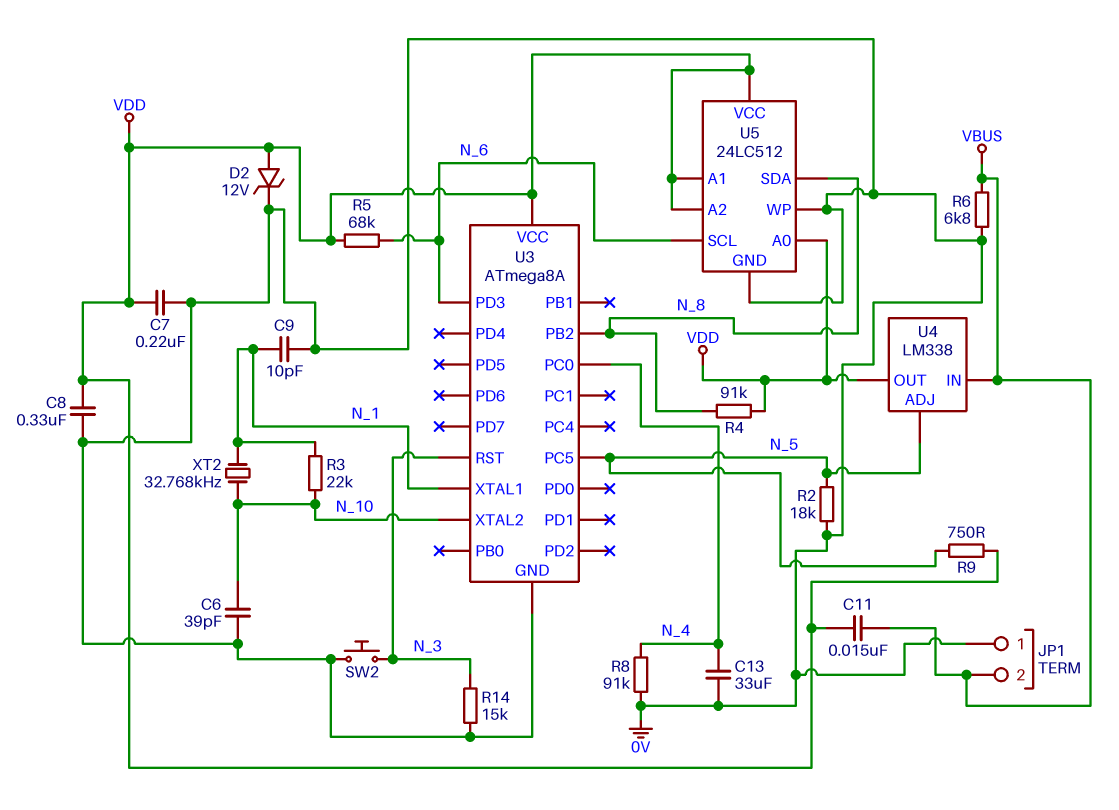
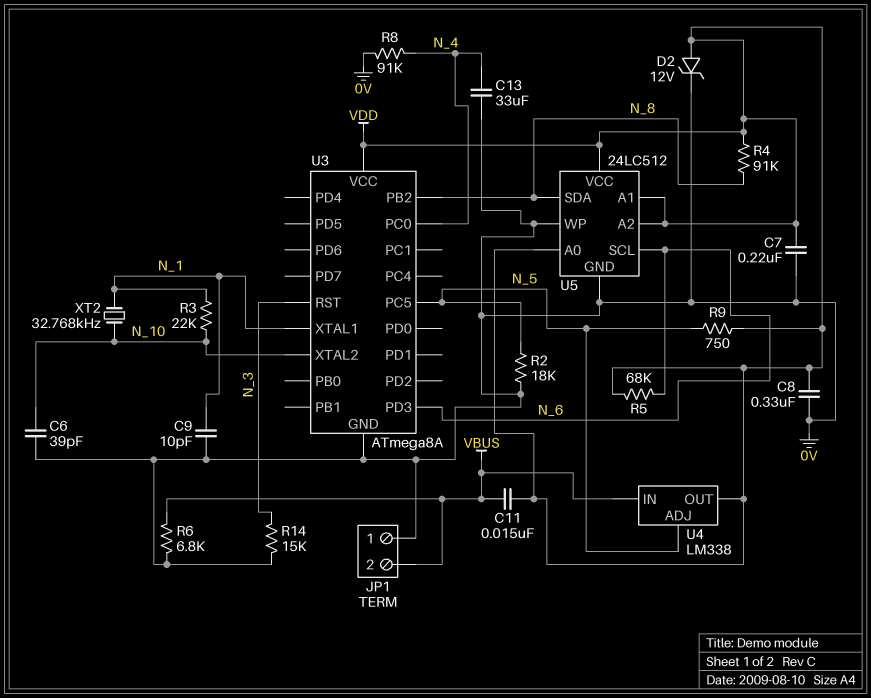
SW2: button (0V, N_3) -> none

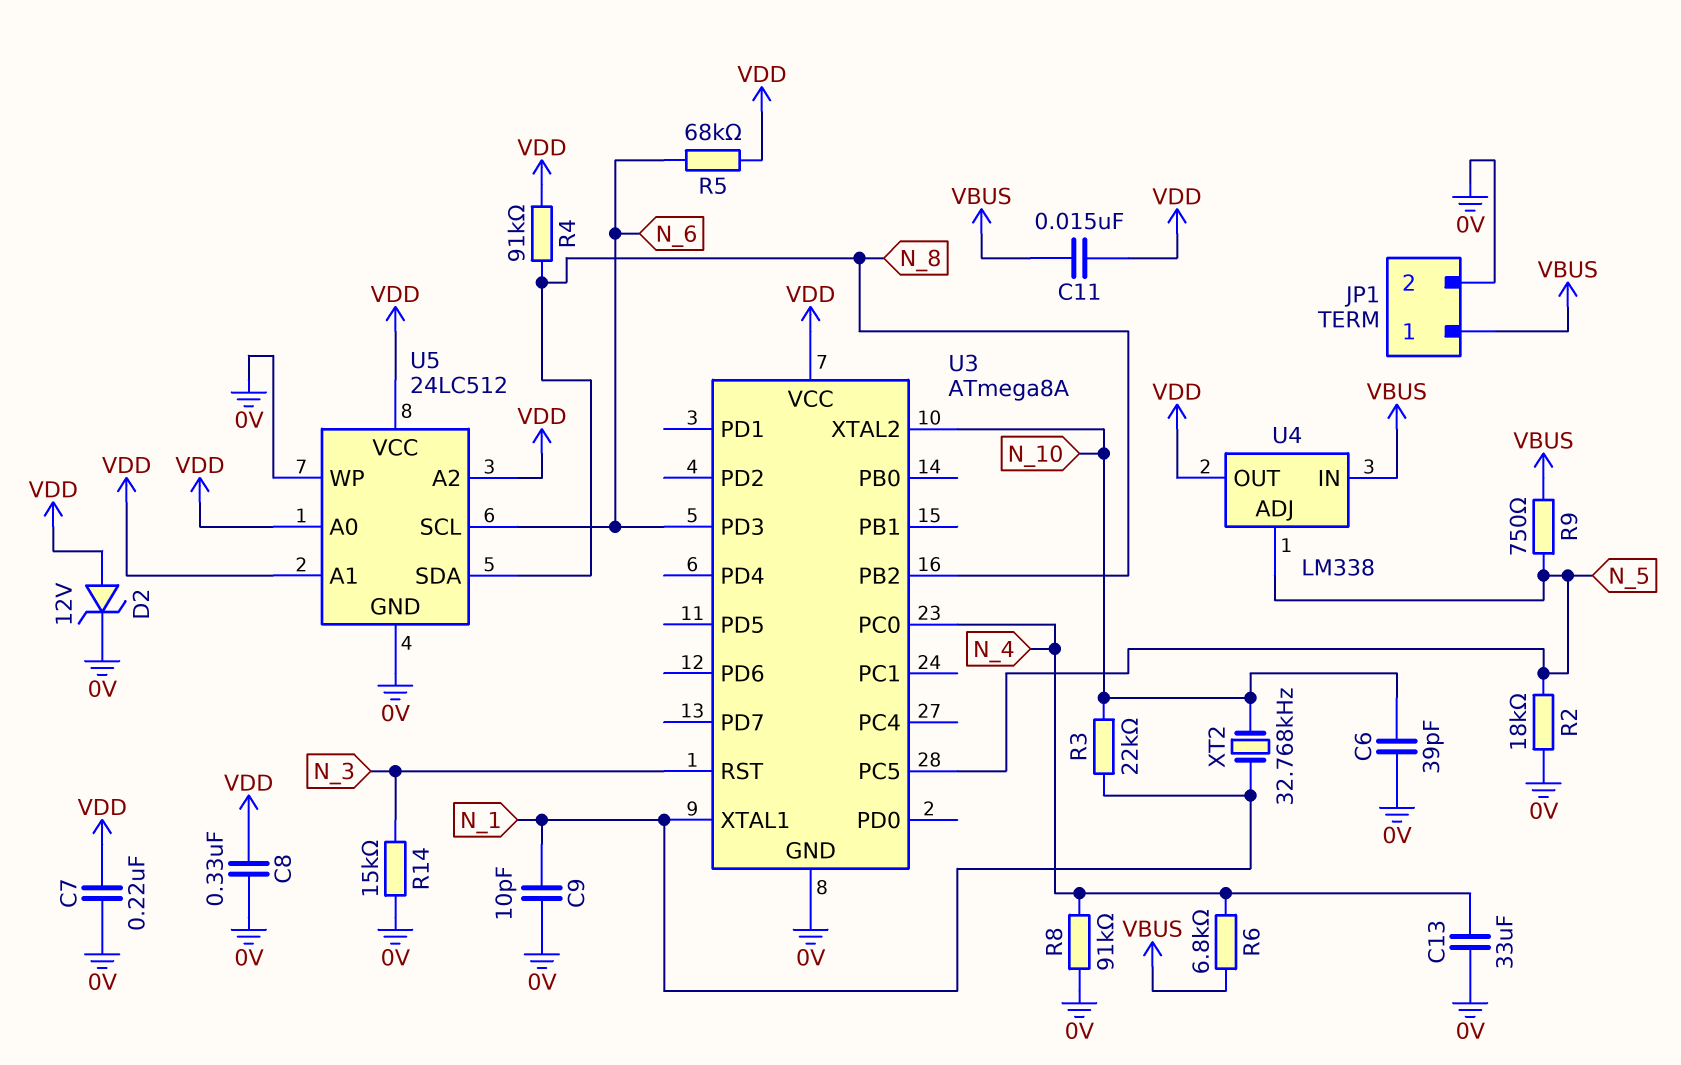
JP1 pin 1: 0V -> VBUS
JP1 pin 2: VBUS -> 0V
R6: 6.8k (0V, VBUS) -> 6.8k (N_4, VBUS)
R9: 750 (N_5, VDD) -> 750 (N_5, VBUS)

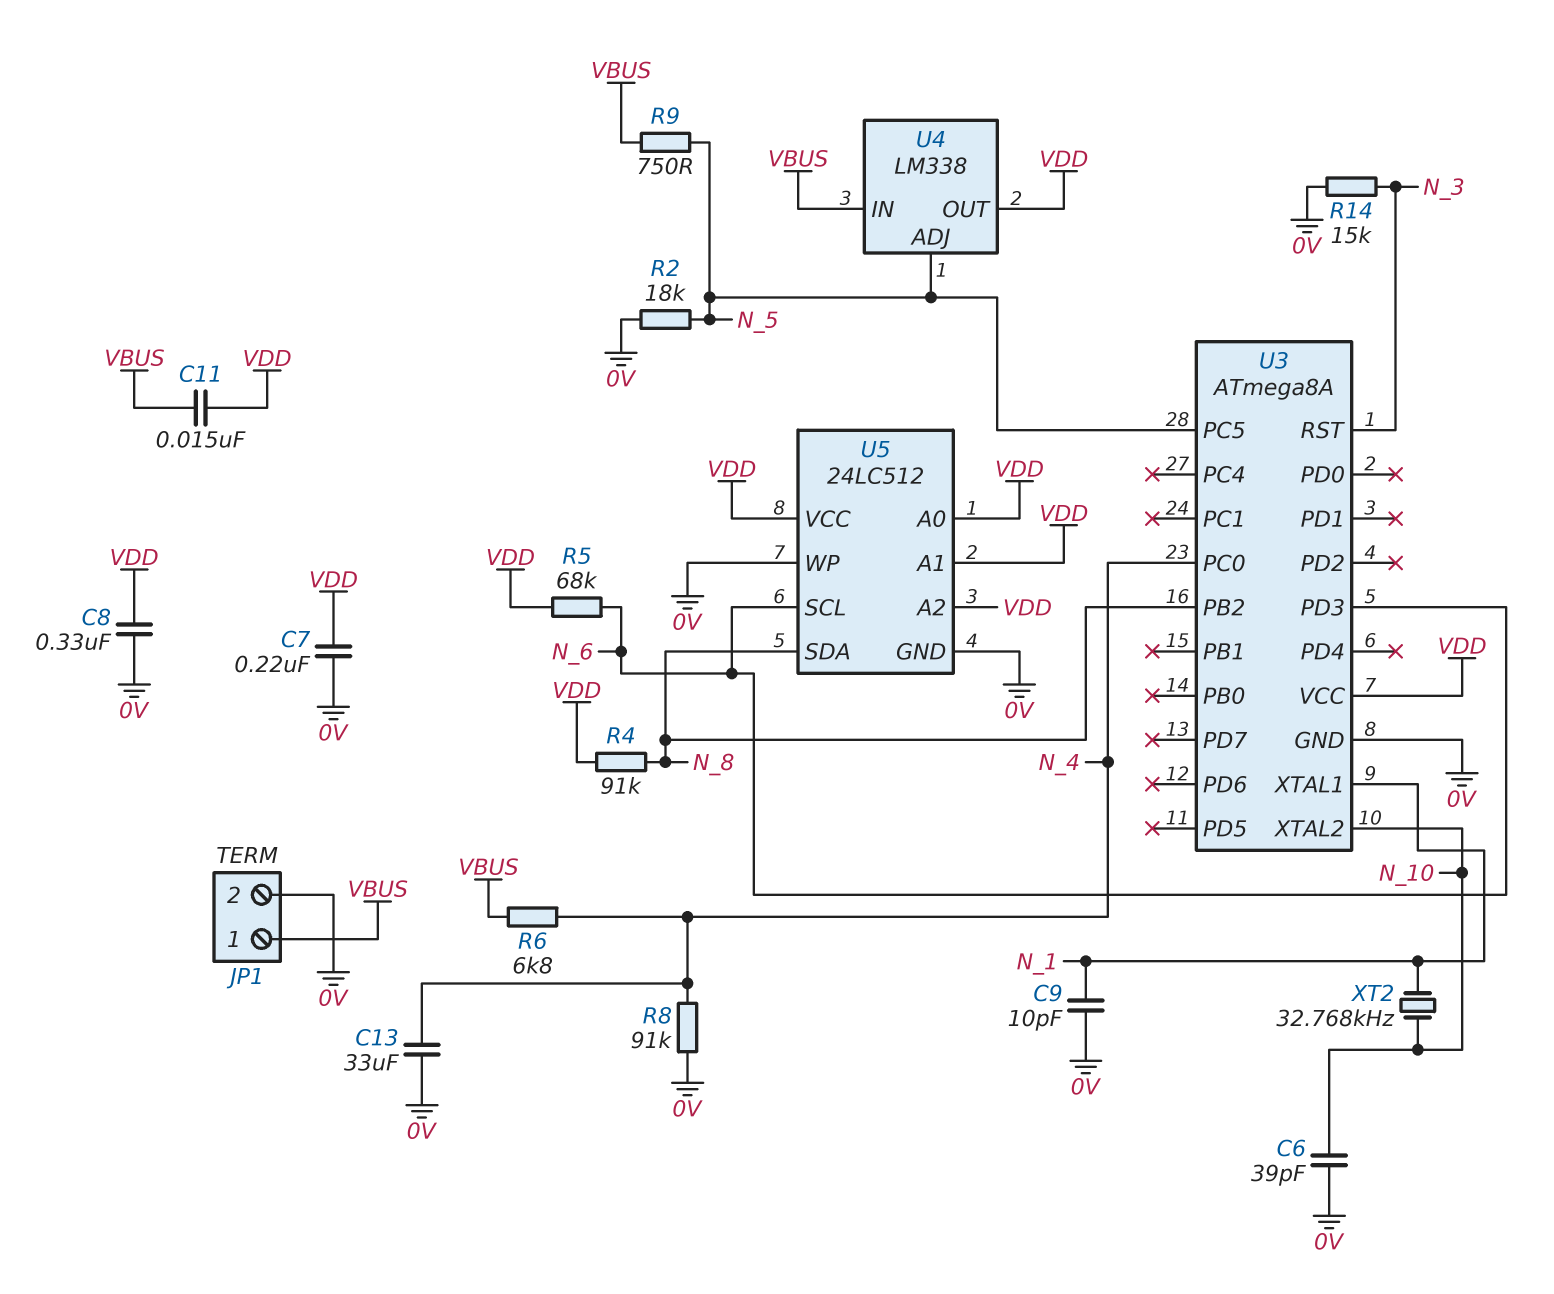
D2: zener 12V (A VDD, K 0V) -> none
R3: 22k (N_1, N_10) -> none

